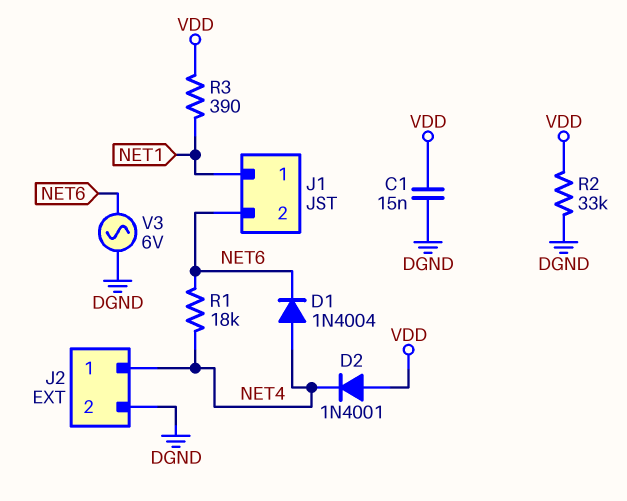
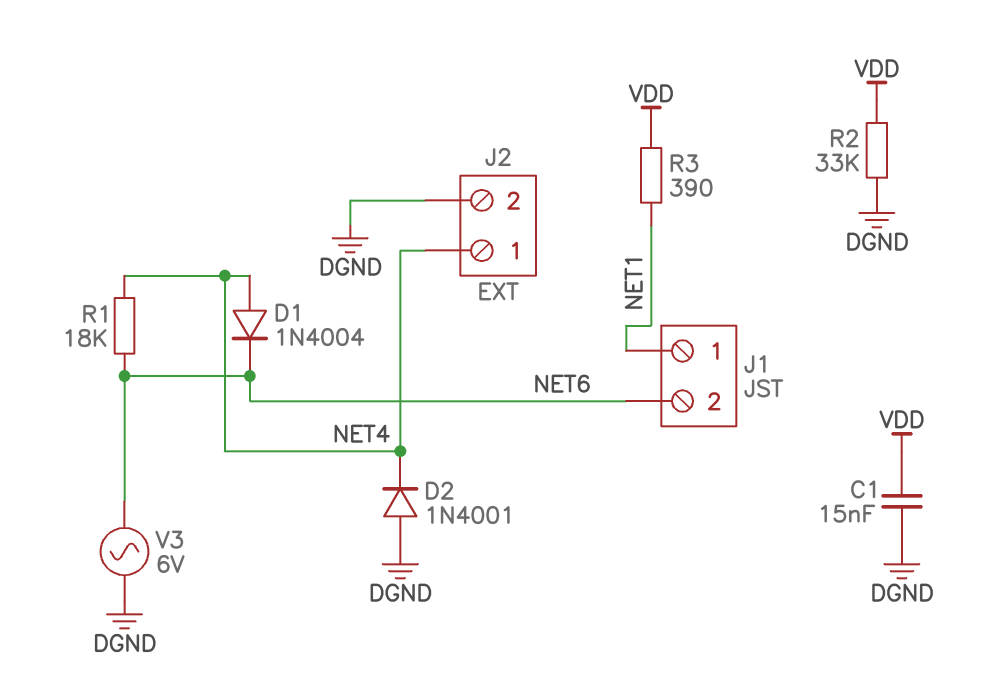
D2: diode 1N4001 (A VDD, K NET4) -> diode 1N4001 (A DGND, K NET4)

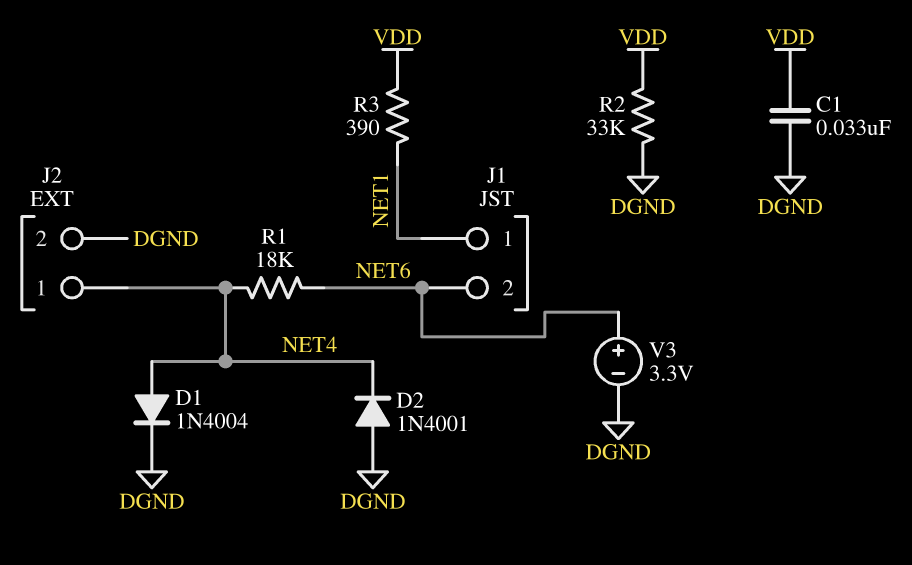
C1: 15nF (DGND, VDD) -> 33nF (DGND, VDD)
D1: diode 1N4004 (A NET4, K NET6) -> diode 1N4004 (A NET4, K DGND)
V3: AC 6V (DGND, NET6) -> 3.3V (plus NET6, minus DGND)

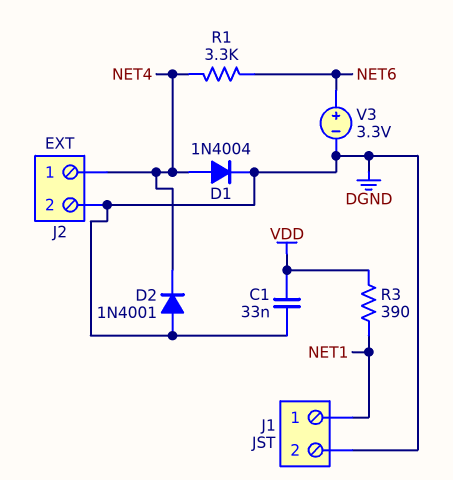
J1 pin 2: NET6 -> DGND
R1: 18k (NET4, NET6) -> 3.3k (NET4, NET6)
R2: 33k (DGND, VDD) -> none

